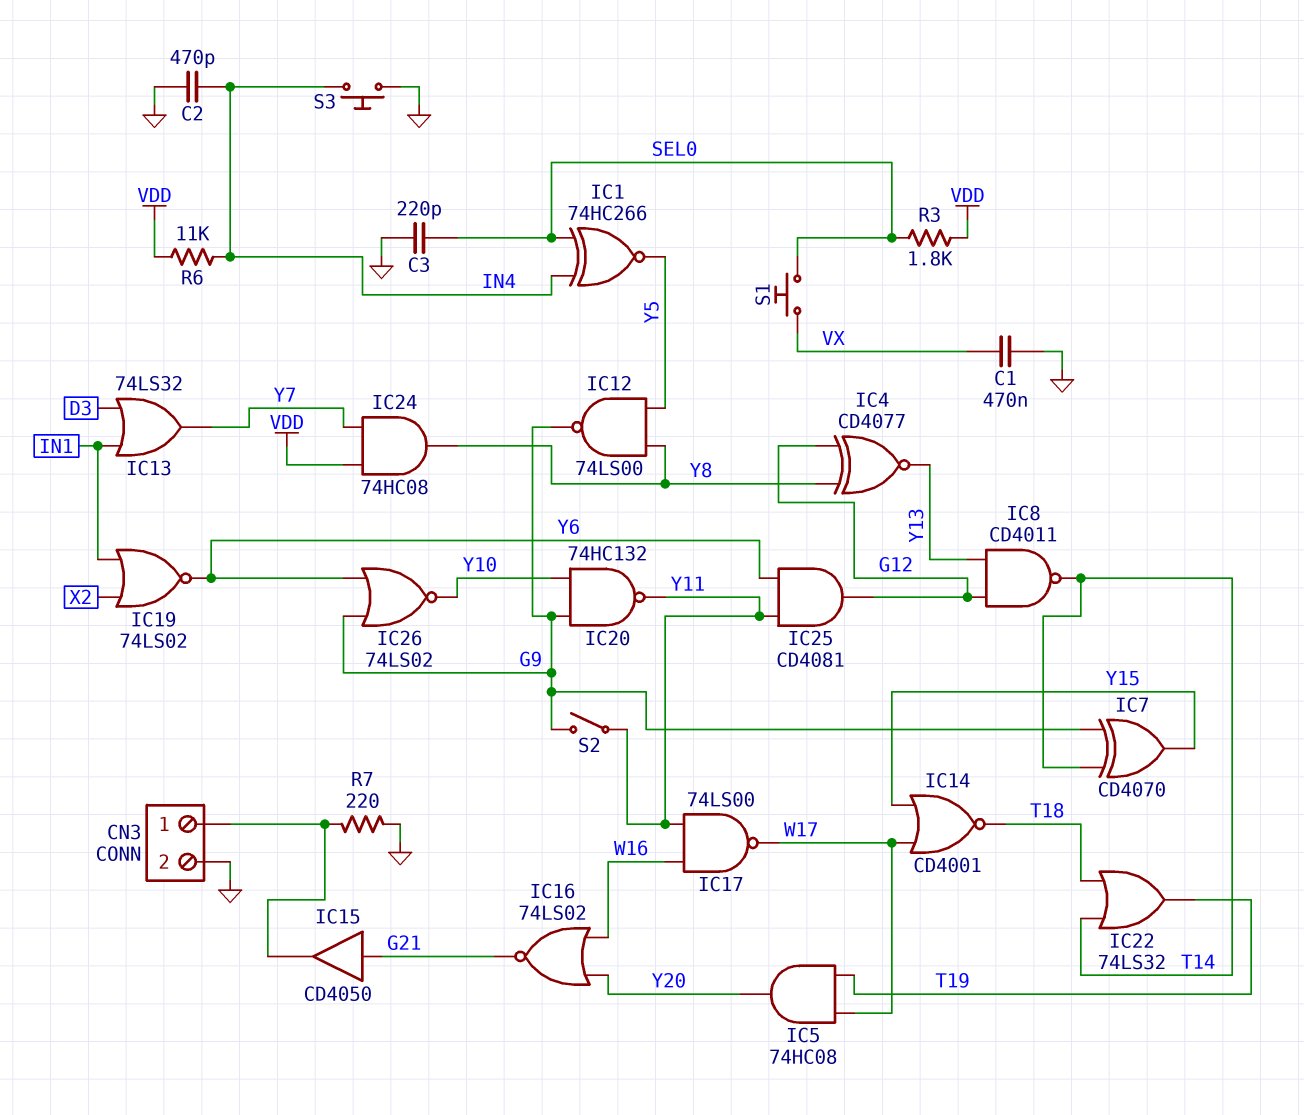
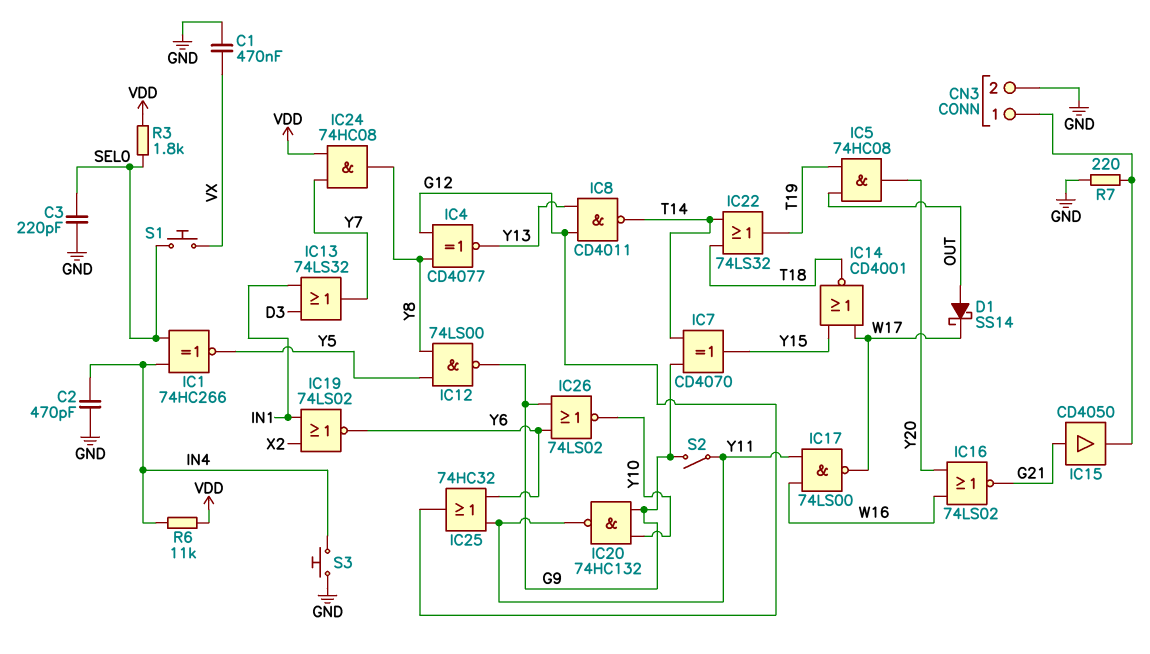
D1: none -> schottky SS14 (A OUT, K W17)
IC5: AND 74HC08 (in T19, in W17, out Y20) -> AND 74HC08 (in OUT, in T19, out Y20)
IC25: AND CD4081 (in Y6, in Y11, out G12) -> OR 74HC32 (in Y6, in Y11, out G12)

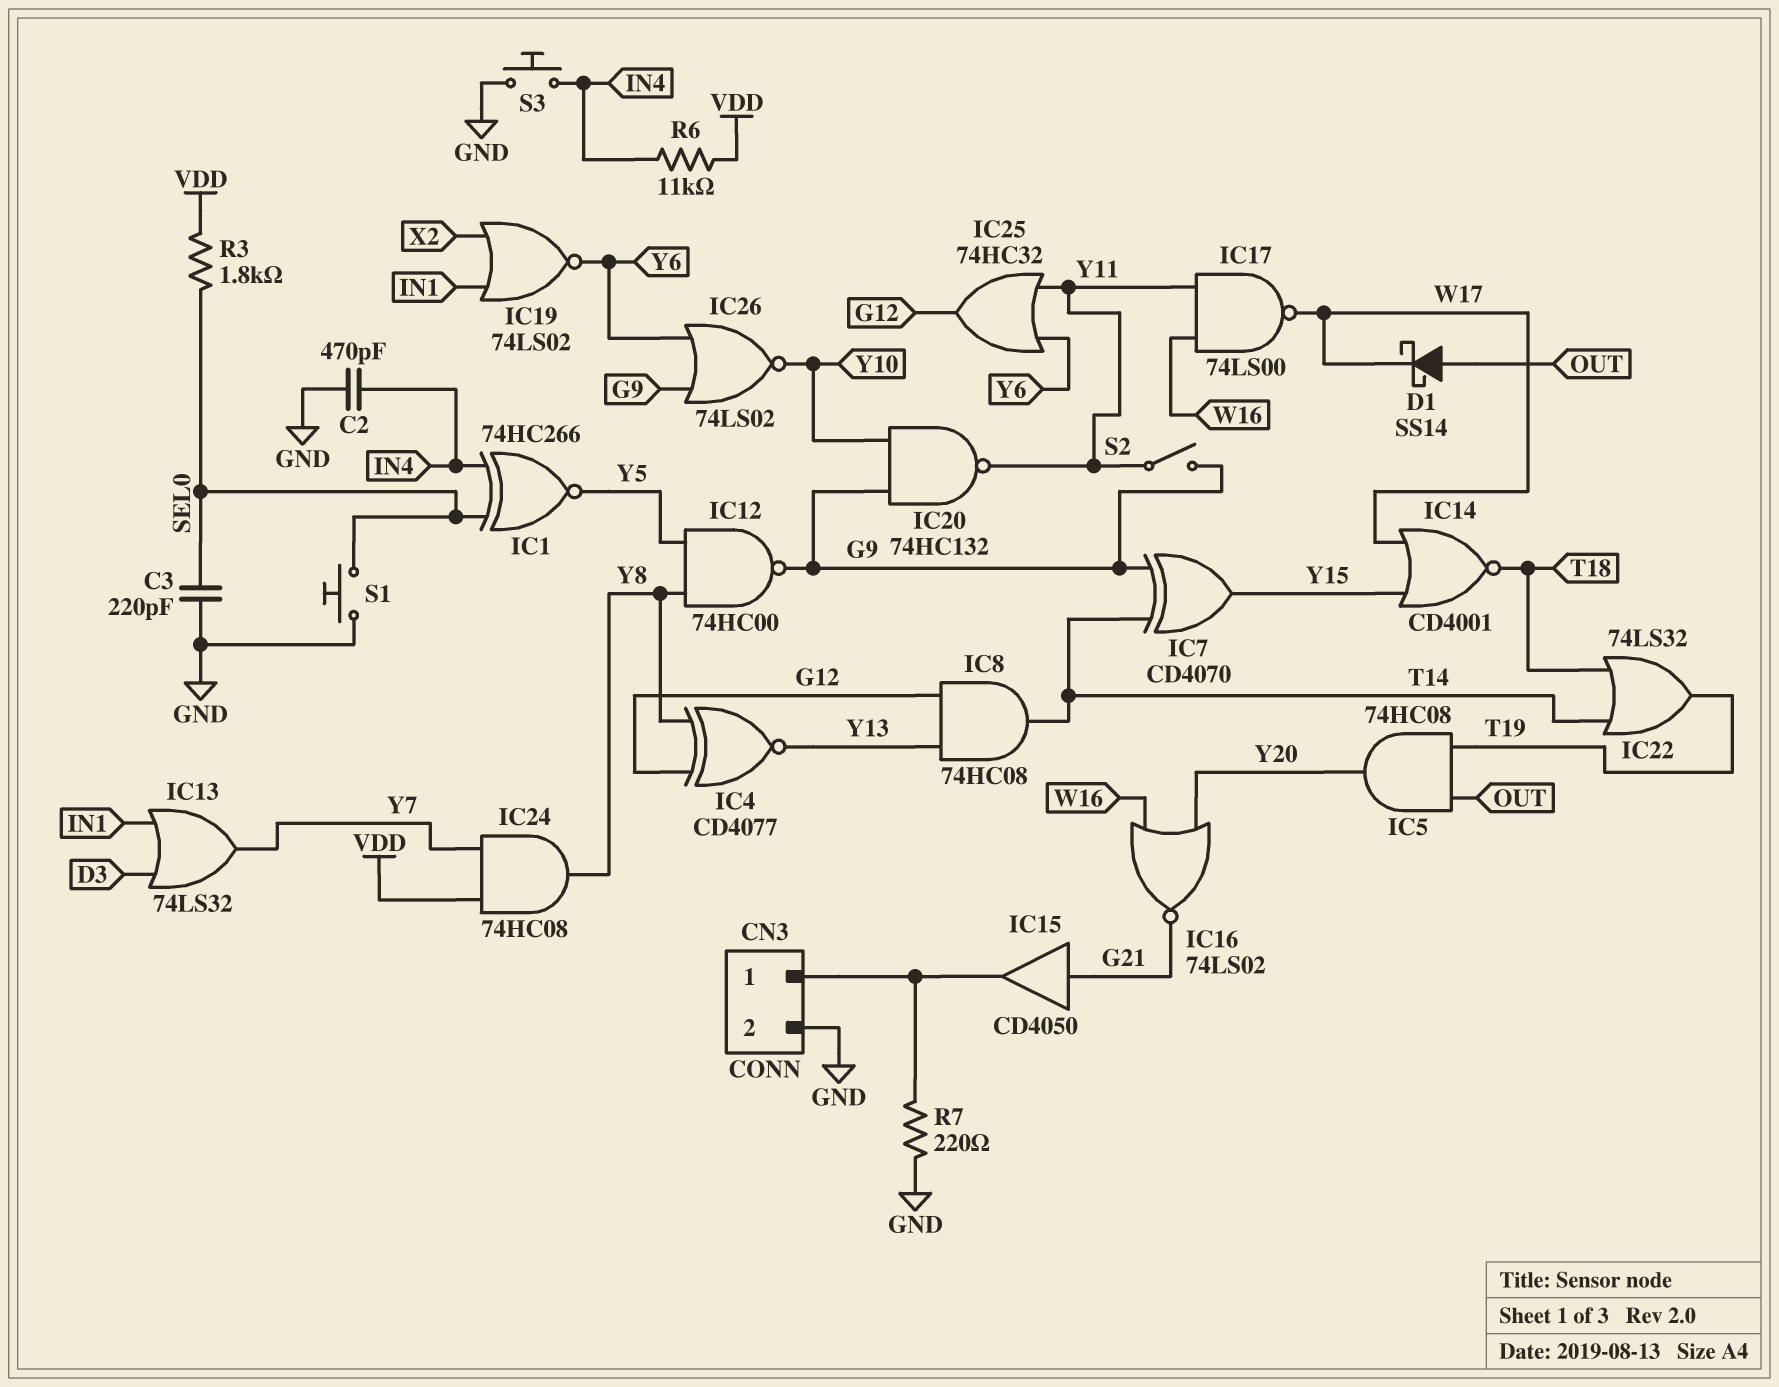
C1: 470nF (GND, VX) -> none
IC8: NAND CD4011 (in G12, in Y13, out T14) -> AND 74HC08 (in G12, in Y13, out T14)
IC12: NAND 74LS00 (in Y5, in Y8, out G9) -> NAND 74HC00 (in Y5, in Y8, out G9)
S1: button (SEL0, VX) -> button (GND, SEL0)

